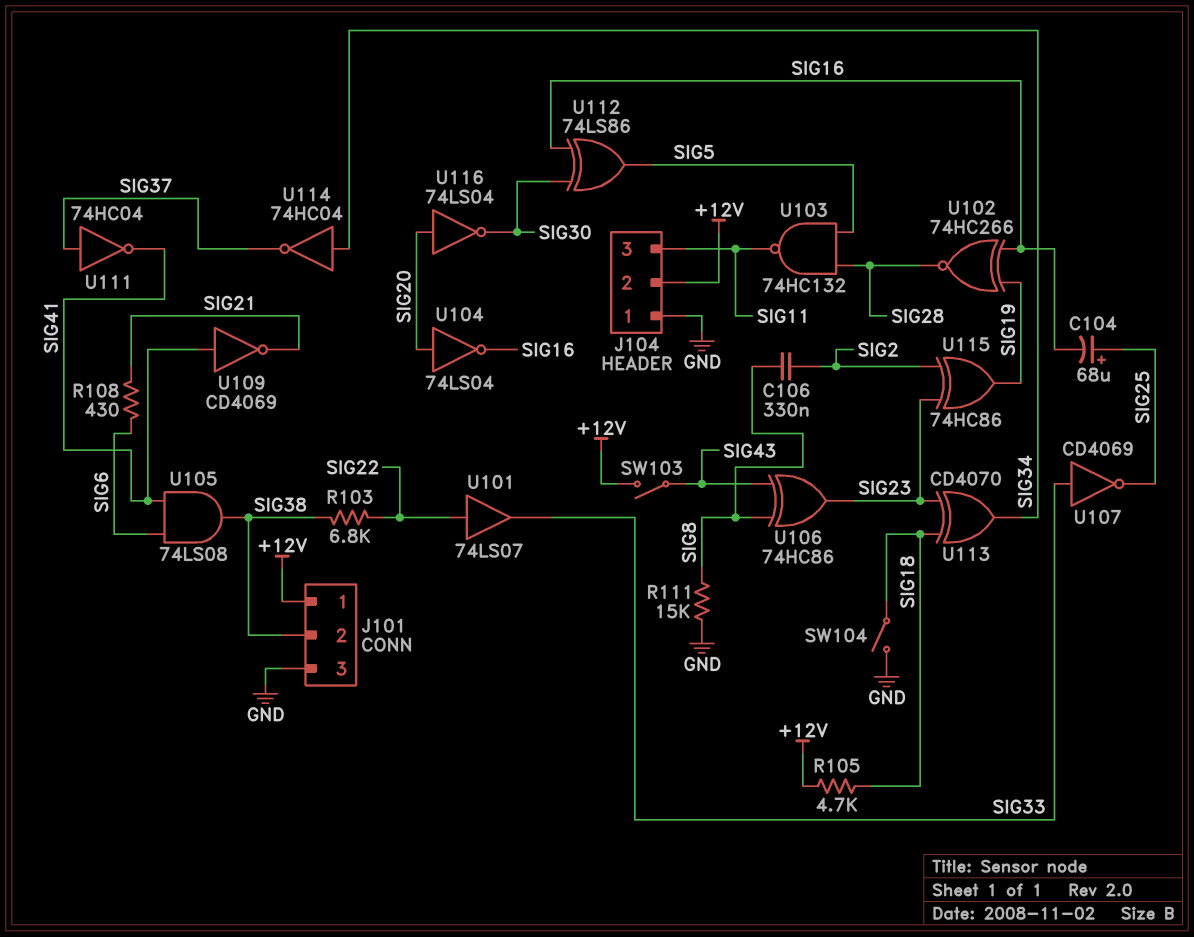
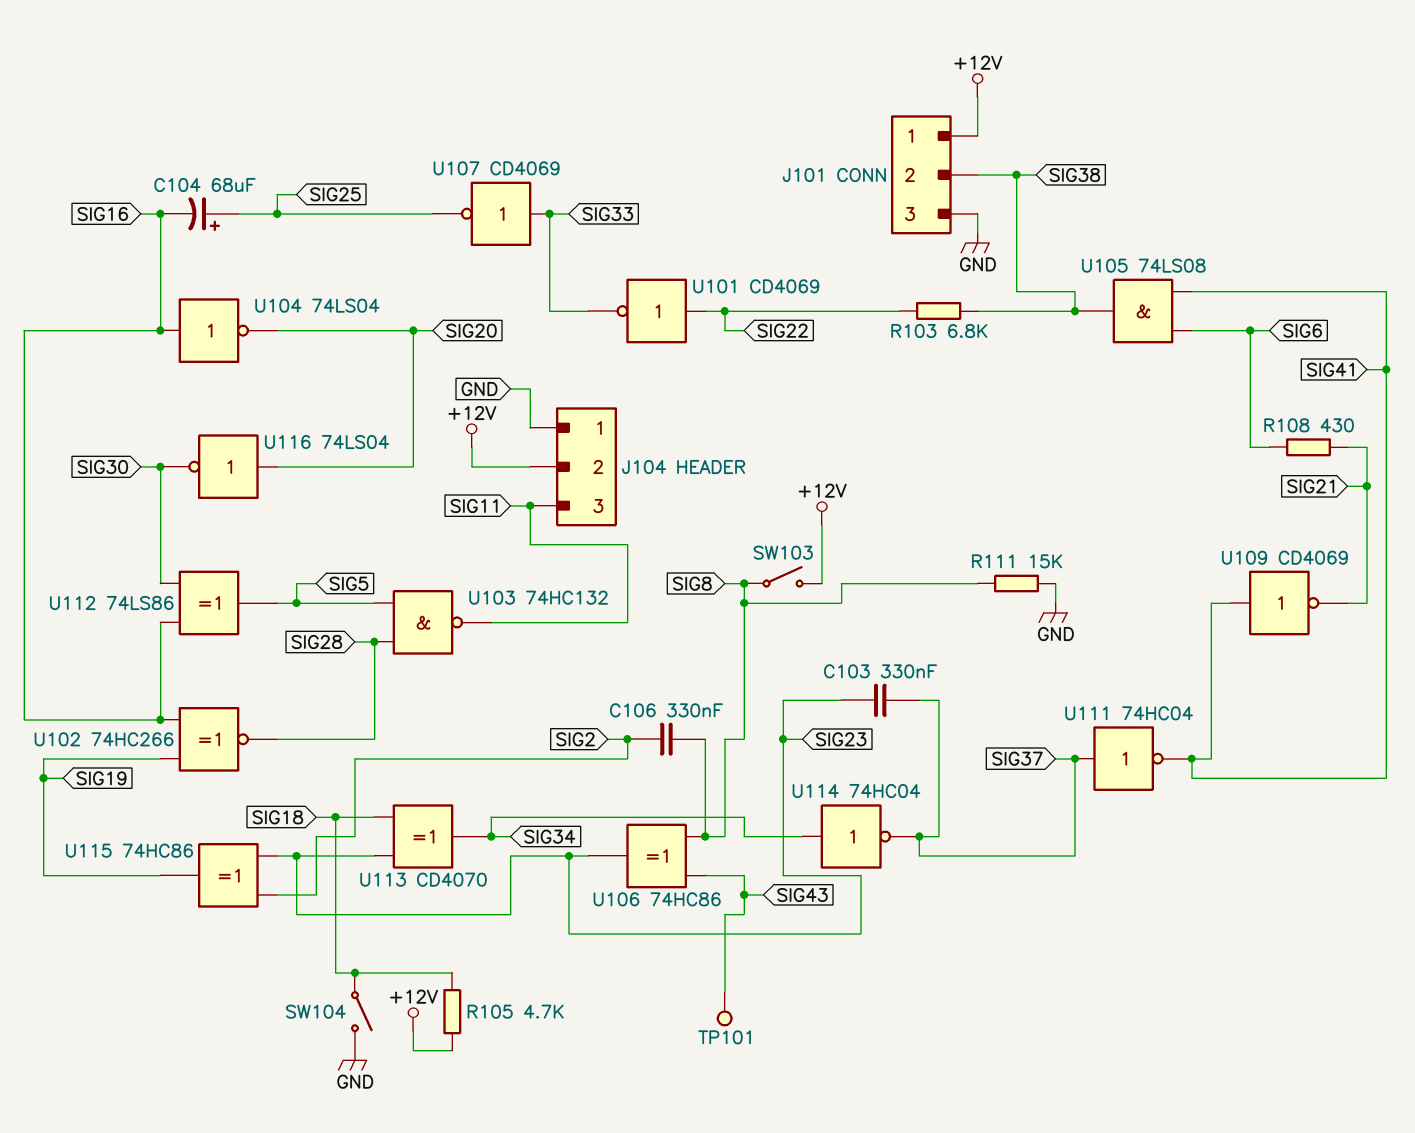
C103: none -> 330nF (SIG23, SIG37)
SW103: switch (+12V, SIG43) -> switch (+12V, SIG8)
TP101: none -> test point (SIG43)
U101: buffer 74LS07 (in SIG22, out SIG33) -> NOT CD4069 (in SIG22, out SIG33)
U104: NOT 74LS04 (in SIG20, out SIG16) -> NOT 74LS04 (in SIG16, out SIG20)

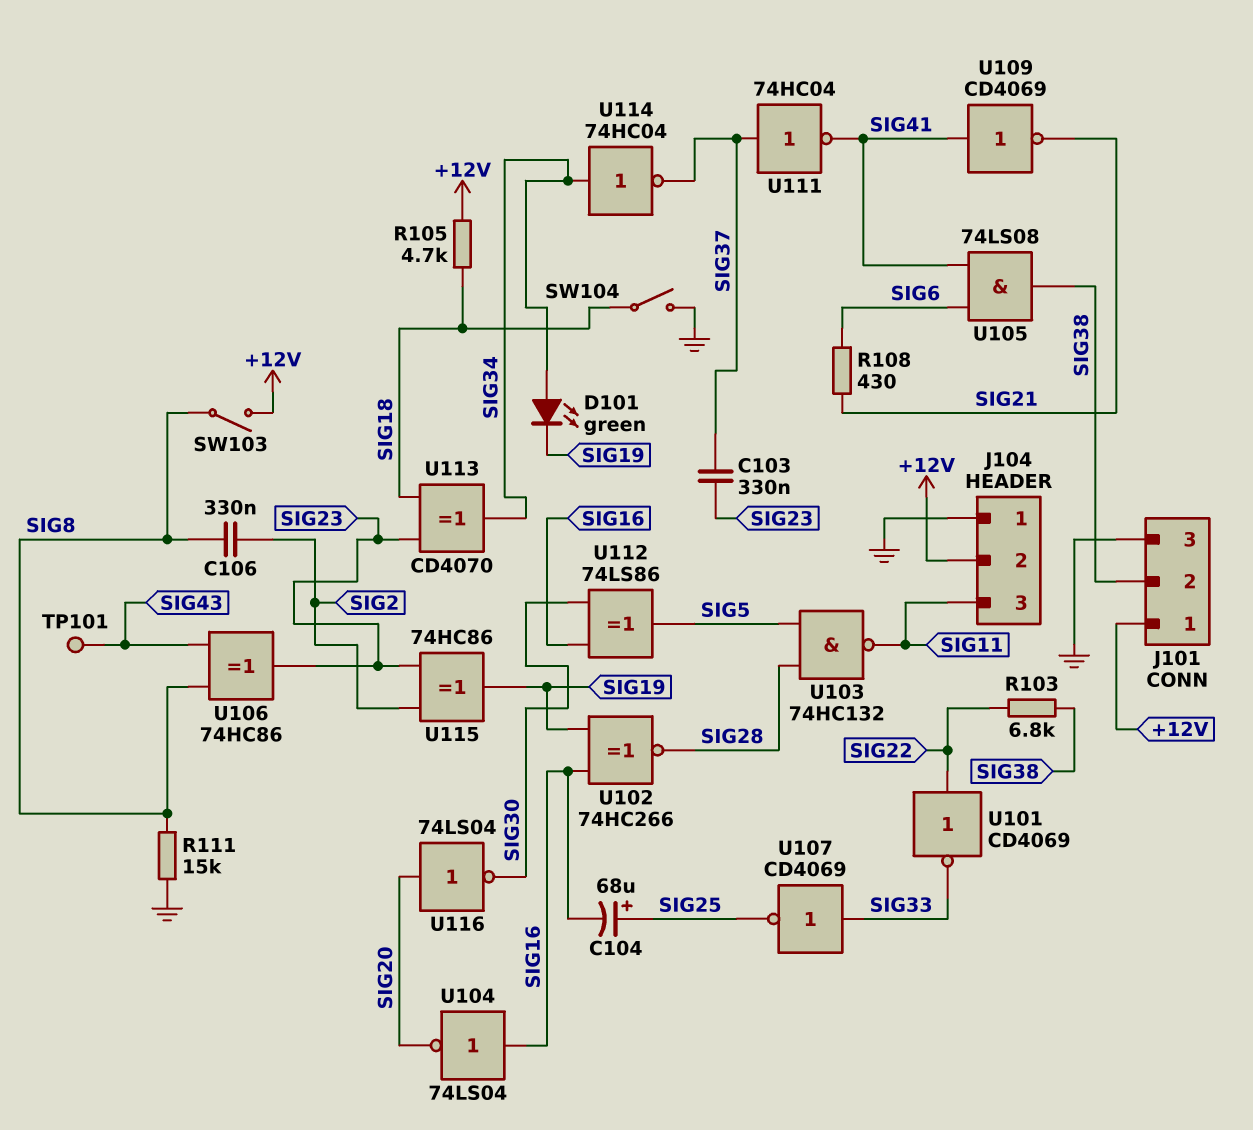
D101: none -> LED green (A SIG34, K SIG19)

